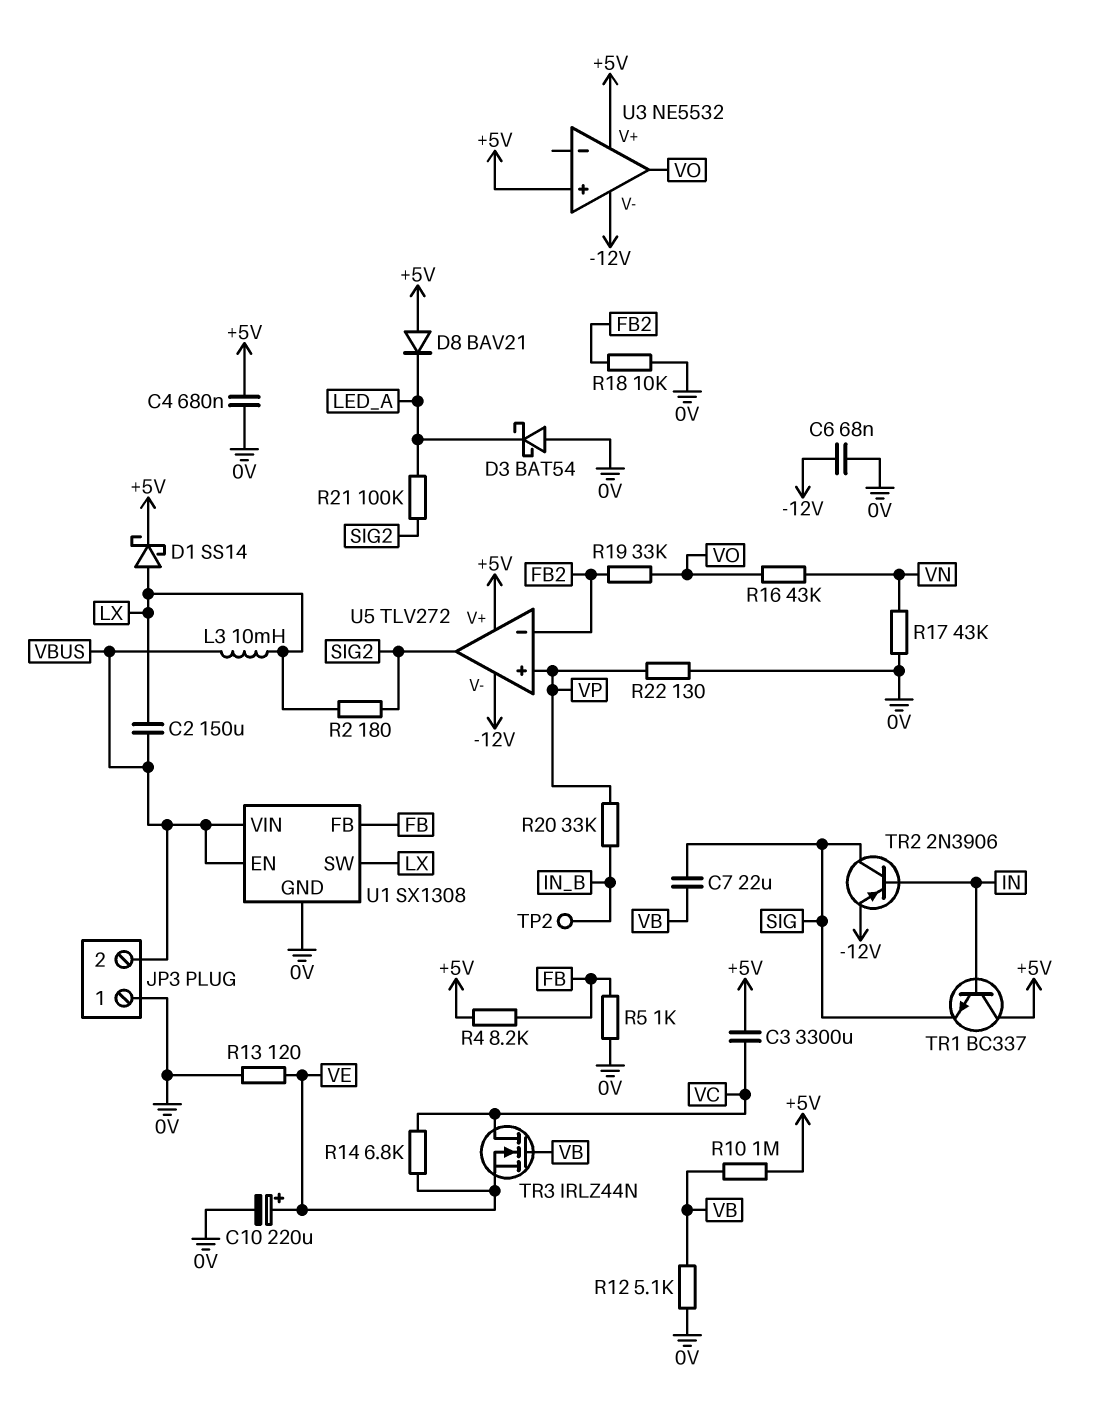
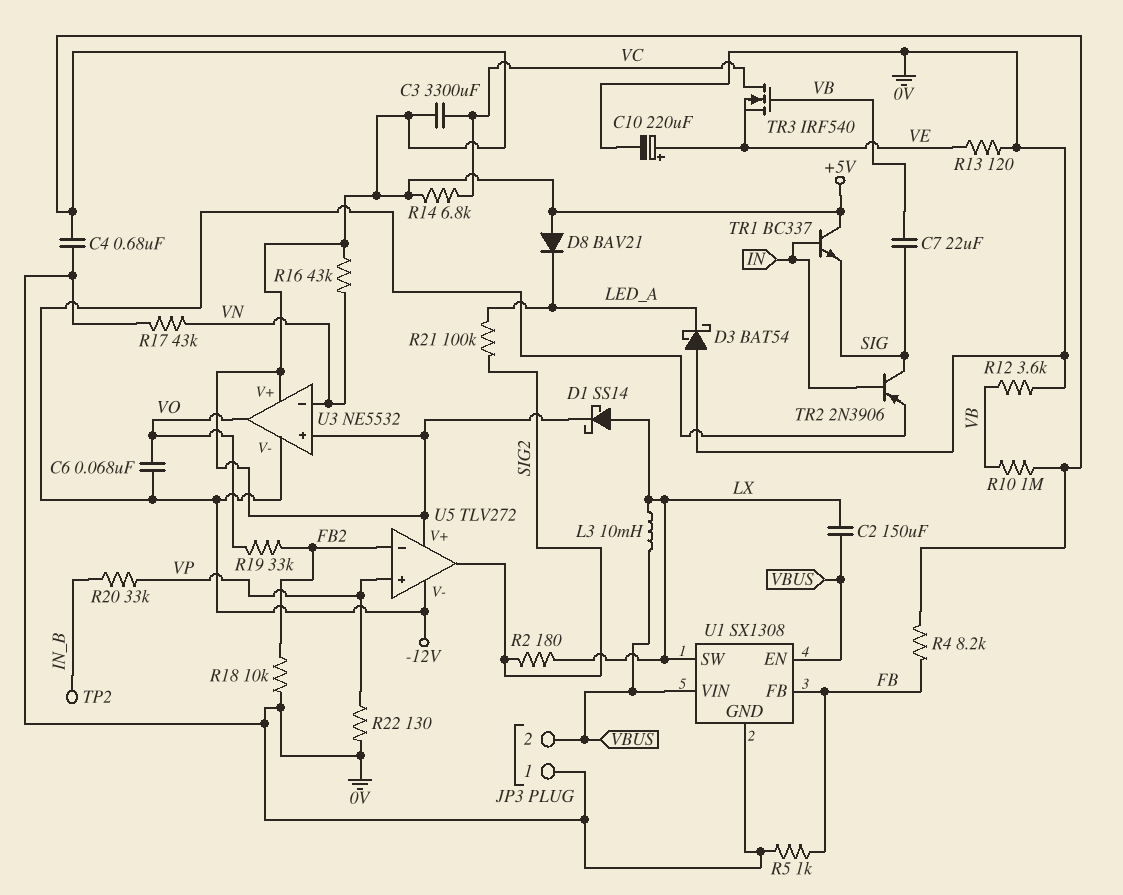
C6: 68nF (-12V, 0V) -> 68nF (-12V, VO)
R12: 5.1k (0V, VB) -> 3.6k (0V, VB)
R14: 6.8k (VC, VE) -> 6.8k (+5V, VC)
R16: 43k (VN, VO) -> 43k (+5V, VN)
TR3: NMOS IRLZ44N (G VB, D VC, S VE) -> NMOS IRF540 (G VB, D VC, S VE)
U3 pin in-: none -> VN

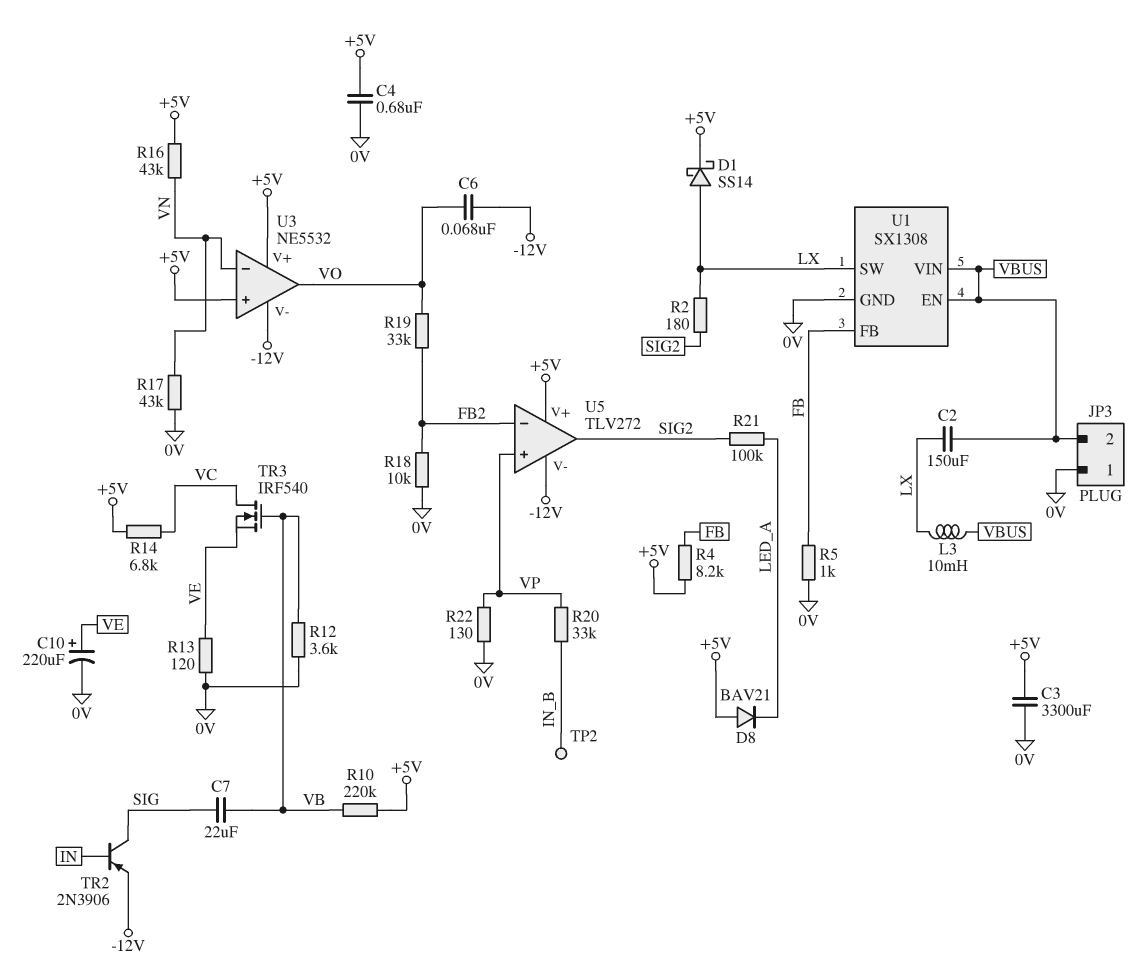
C3: 3300uF (+5V, VC) -> 3300uF (+5V, 0V)
D3: schottky BAT54 (A 0V, K LED_A) -> none
R10: 1M (+5V, VB) -> 220k (+5V, VB)
TR1: NPN BC337 (B IN, C +5V, E SIG) -> none

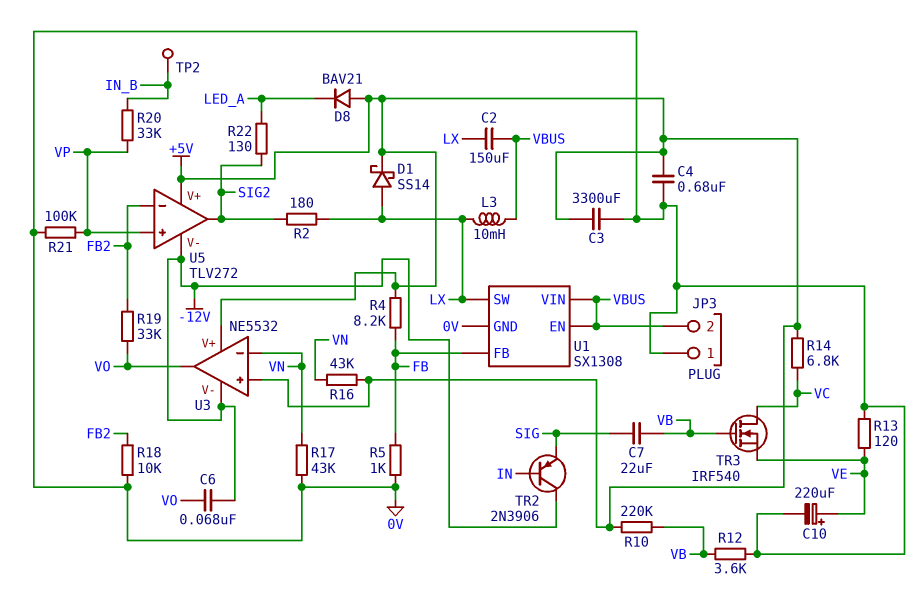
R21: 100k (LED_A, SIG2) -> 100k (0V, VP)
R22: 130 (0V, VP) -> 130 (LED_A, SIG2)
TR2: PNP 2N3906 (B IN, C SIG, E -12V) -> PNP 2N3906 (B IN, C -12V, E SIG)

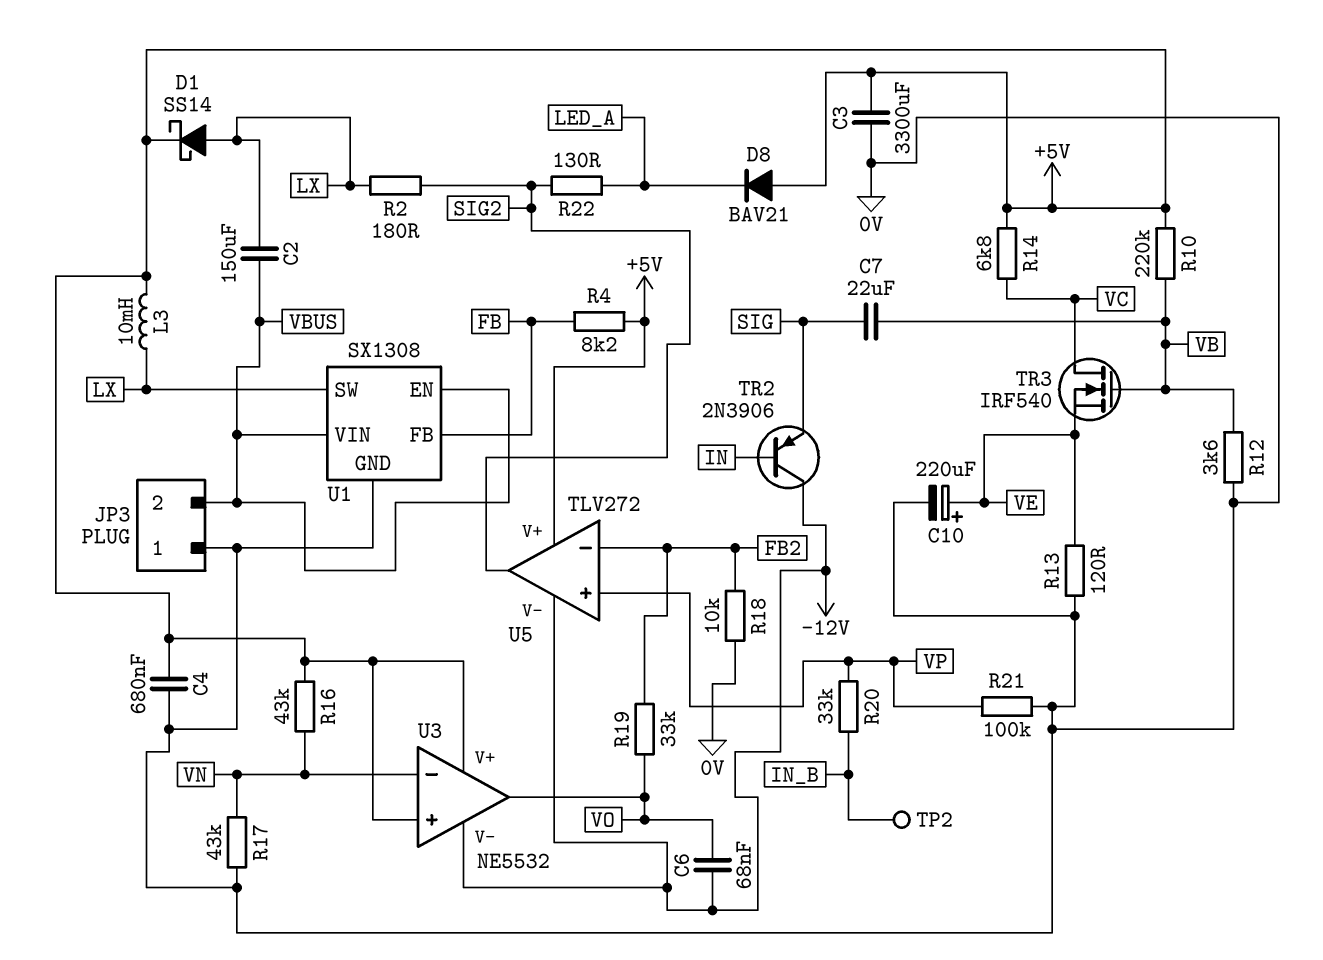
L3: 10mH (LX, VBUS) -> 10mH (+5V, LX)
R5: 1k (0V, FB) -> none

